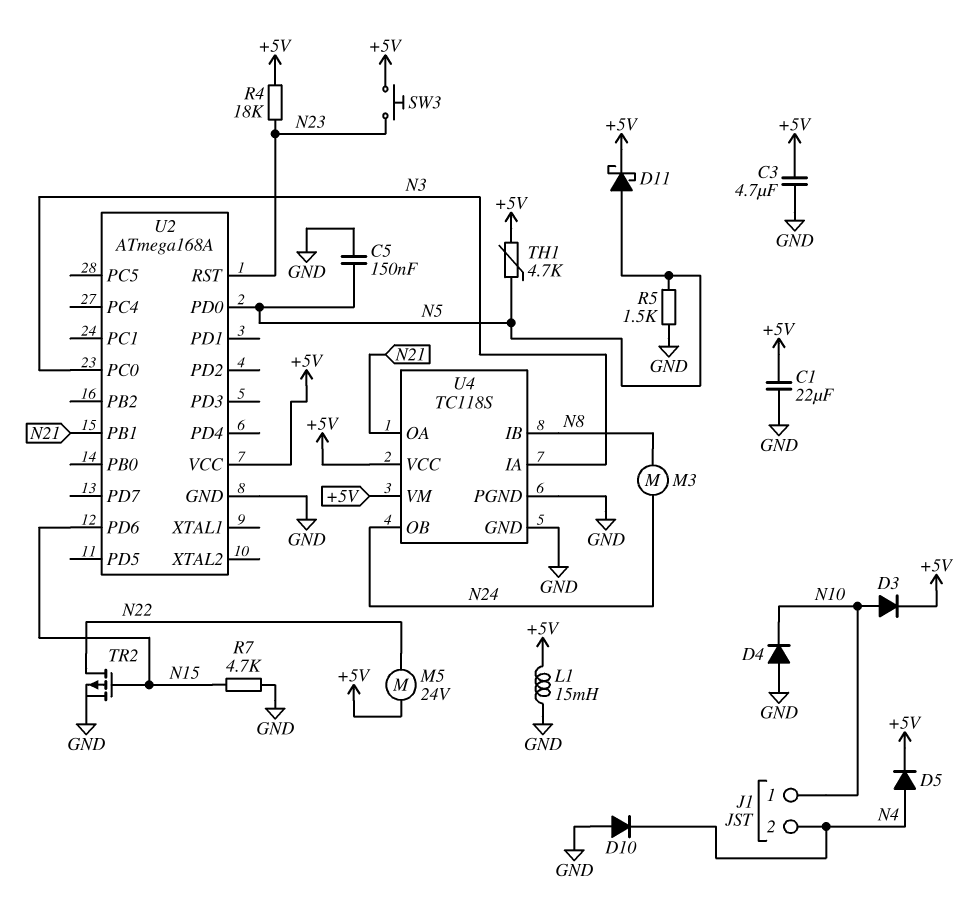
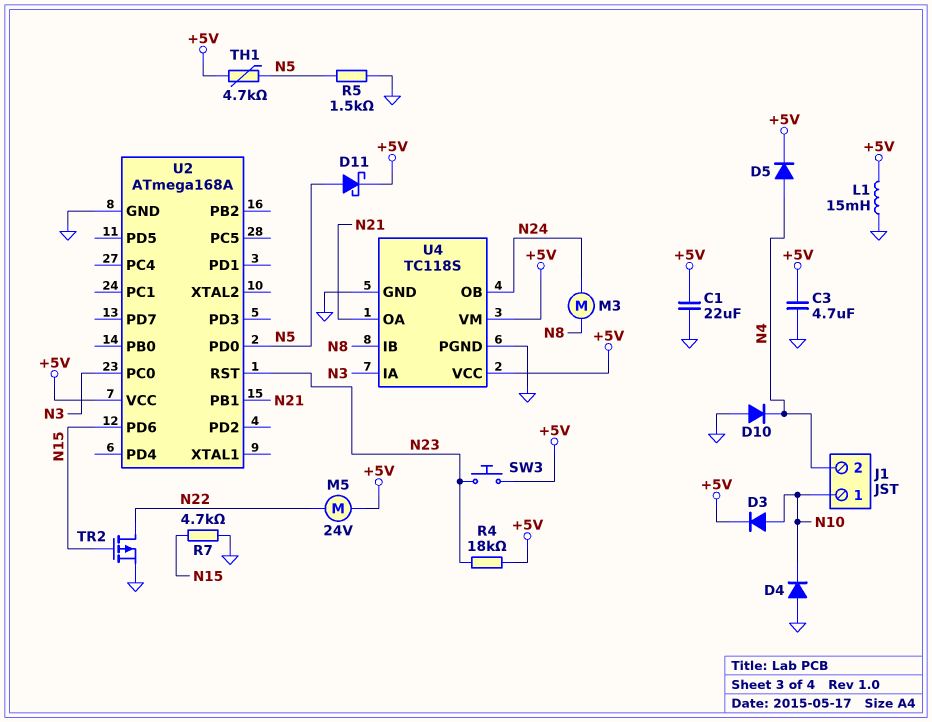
C5: 150nF (GND, N5) -> none

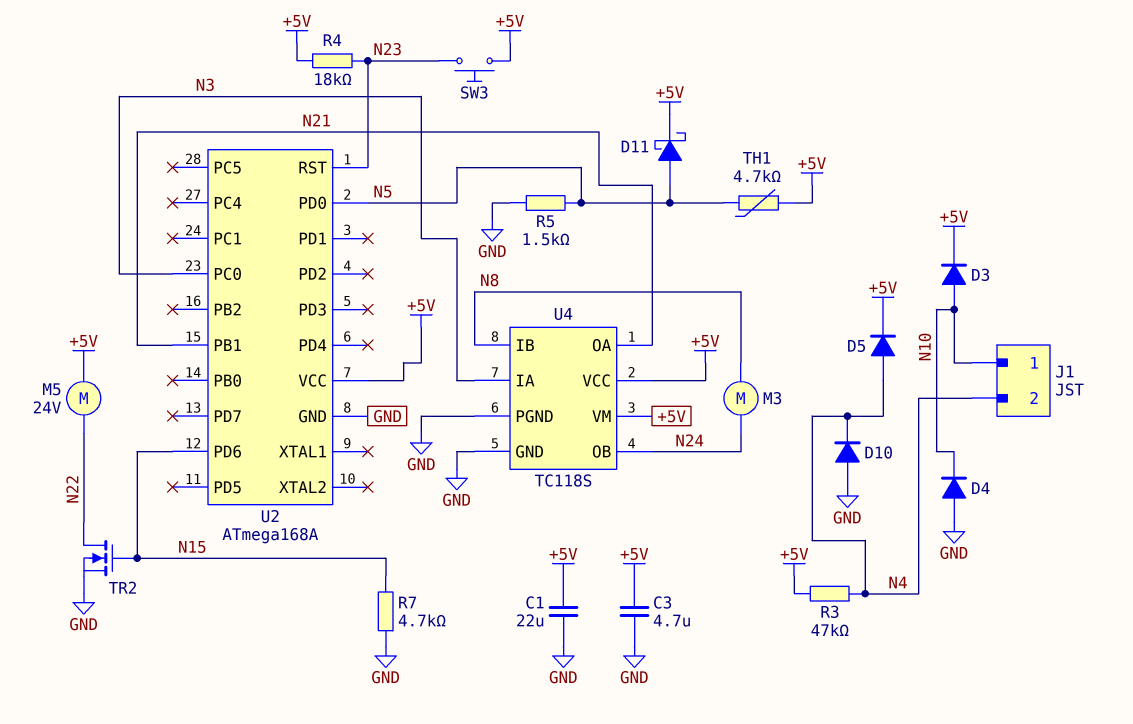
L1: 15mH (+5V, GND) -> none
R3: none -> 47k (+5V, N4)
TR2: PMOS (G N15, D N22, S GND) -> NMOS (G N15, D N22, S GND)

